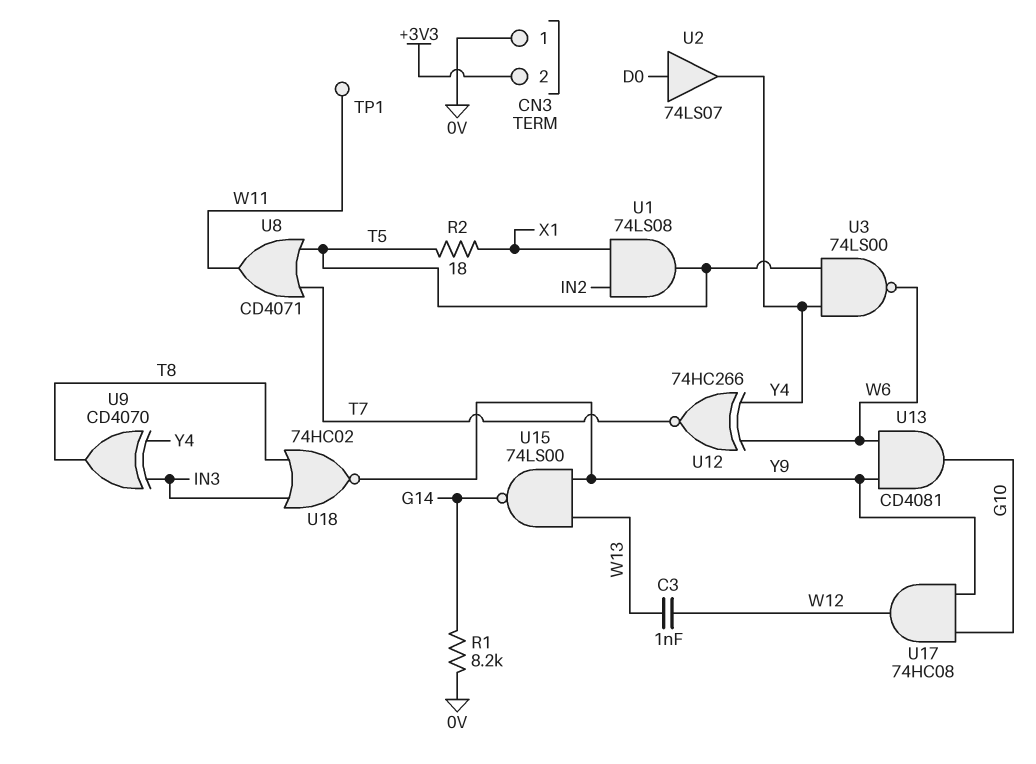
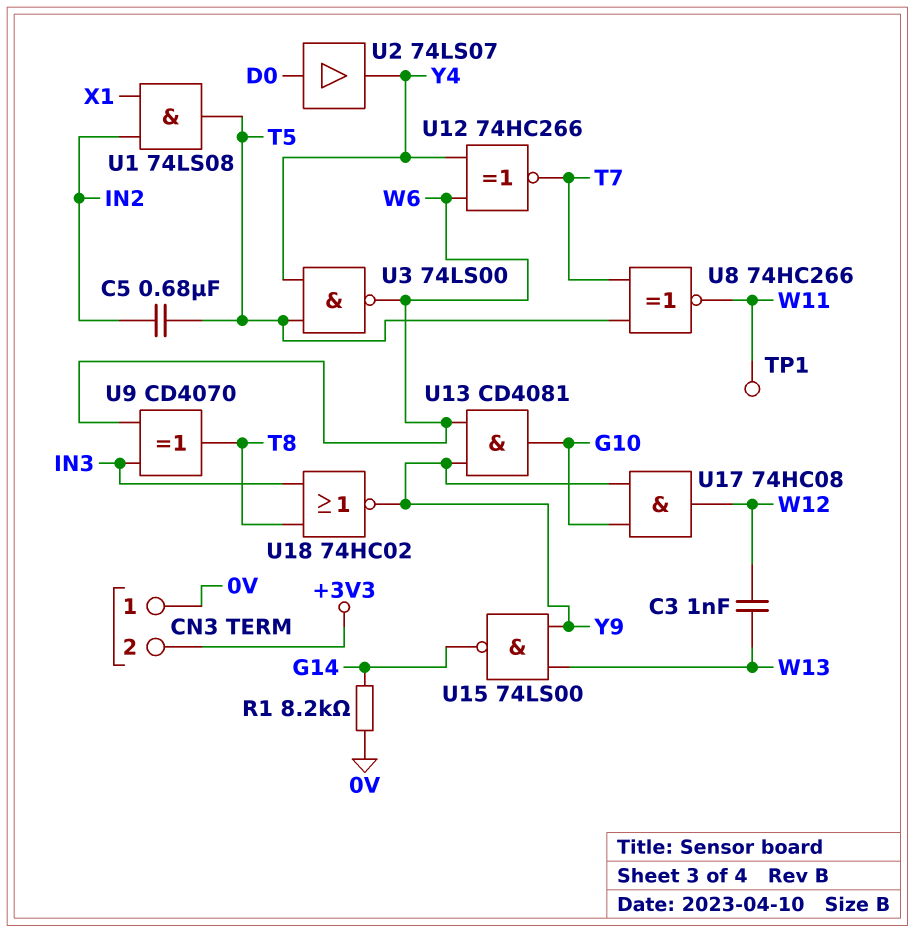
C5: none -> 680nF (IN2, T5)
R2: 18 (T5, X1) -> none
U8: OR CD4071 (in T5, in T7, out W11) -> XNOR 74HC266 (in T5, in T7, out W11)
U9: XOR CD4070 (in IN3, in Y4, out T8) -> XOR CD4070 (in IN3, in W6, out T8)

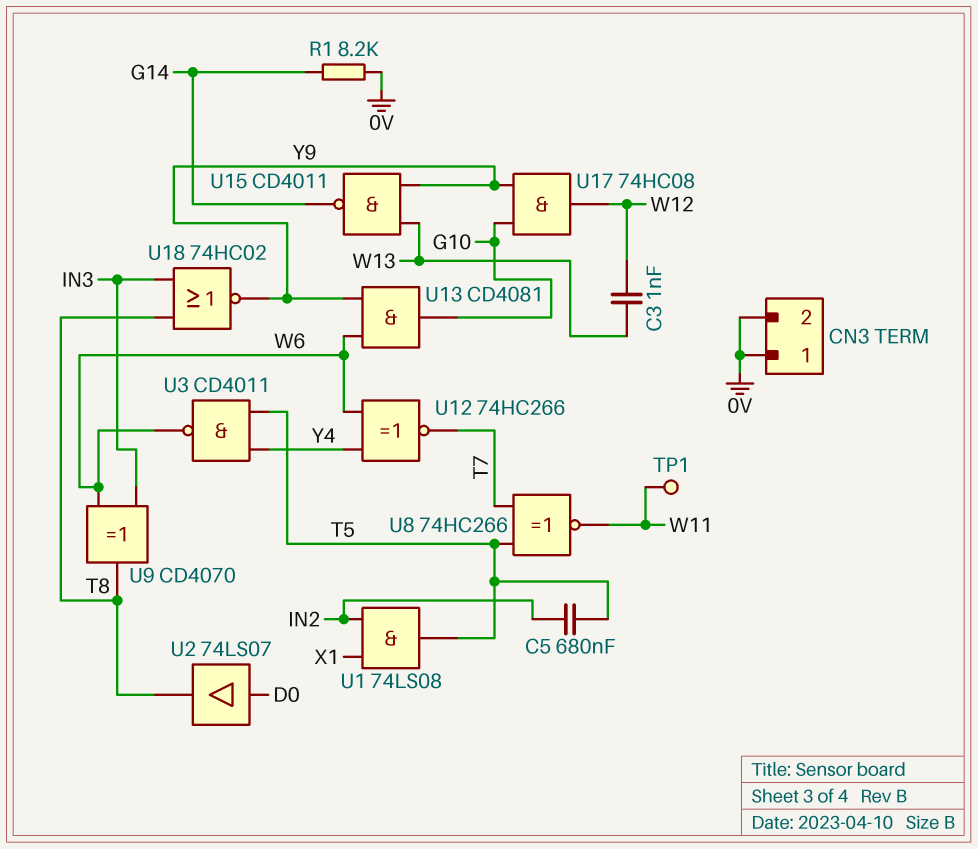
CN3 pin 2: +3V3 -> 0V
U2: buffer 74LS07 (in D0, out Y4) -> buffer 74LS07 (in D0, out T8)
U3: NAND 74LS00 (in T5, in Y4, out W6) -> NAND CD4011 (in T5, in Y4, out W6)
U15: NAND 74LS00 (in W13, in Y9, out G14) -> NAND CD4011 (in W13, in Y9, out G14)

